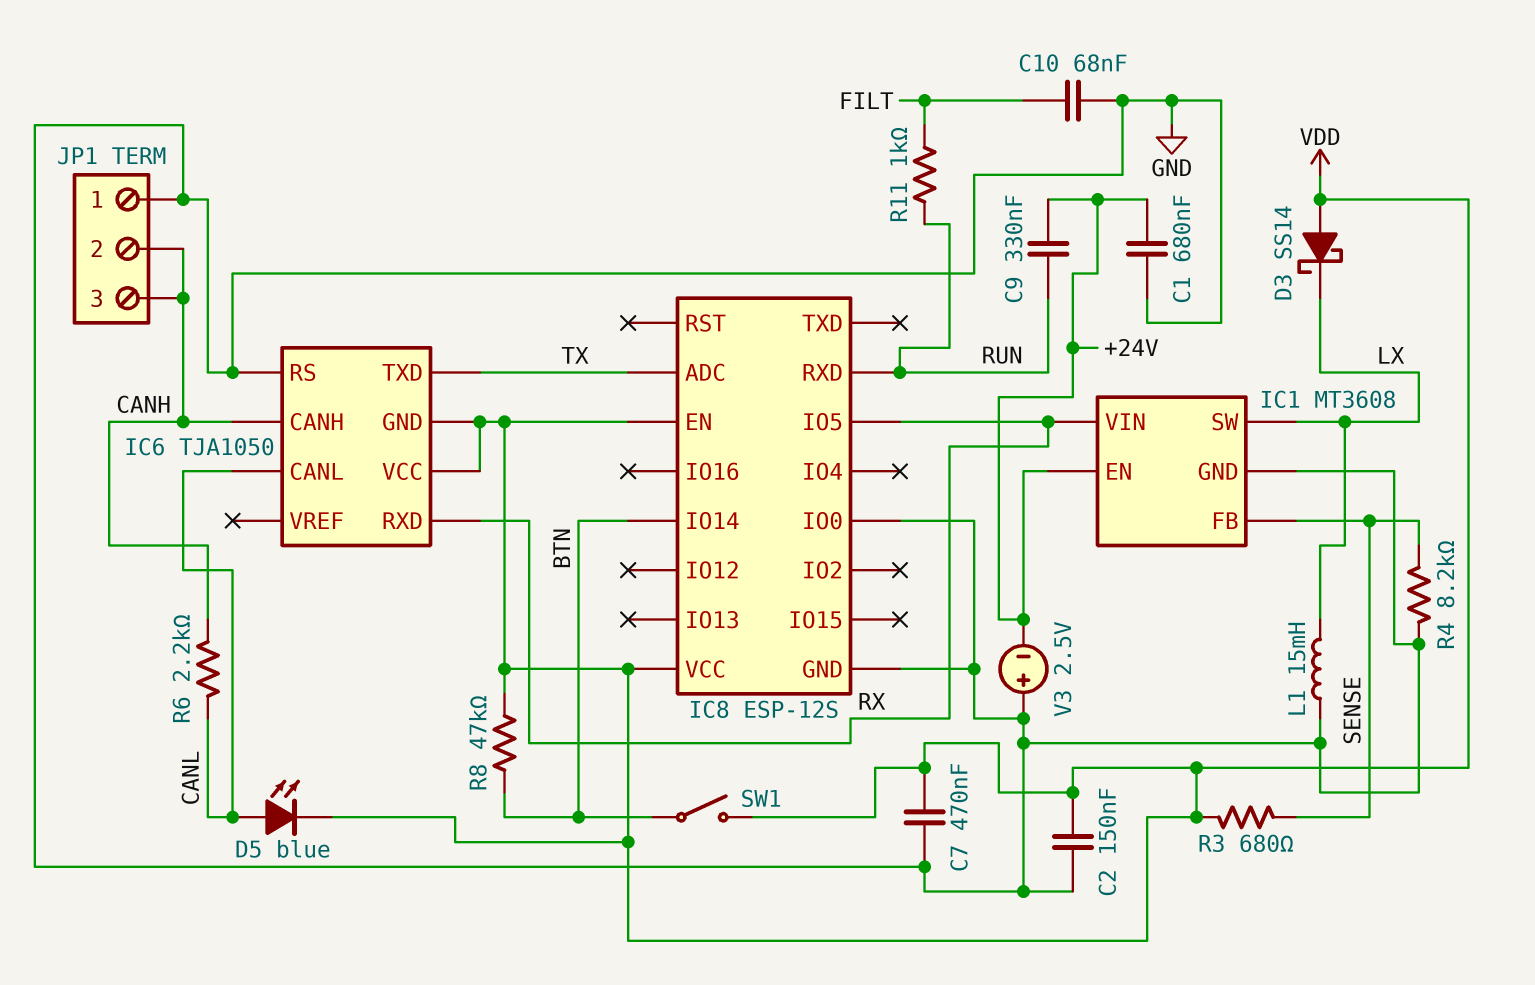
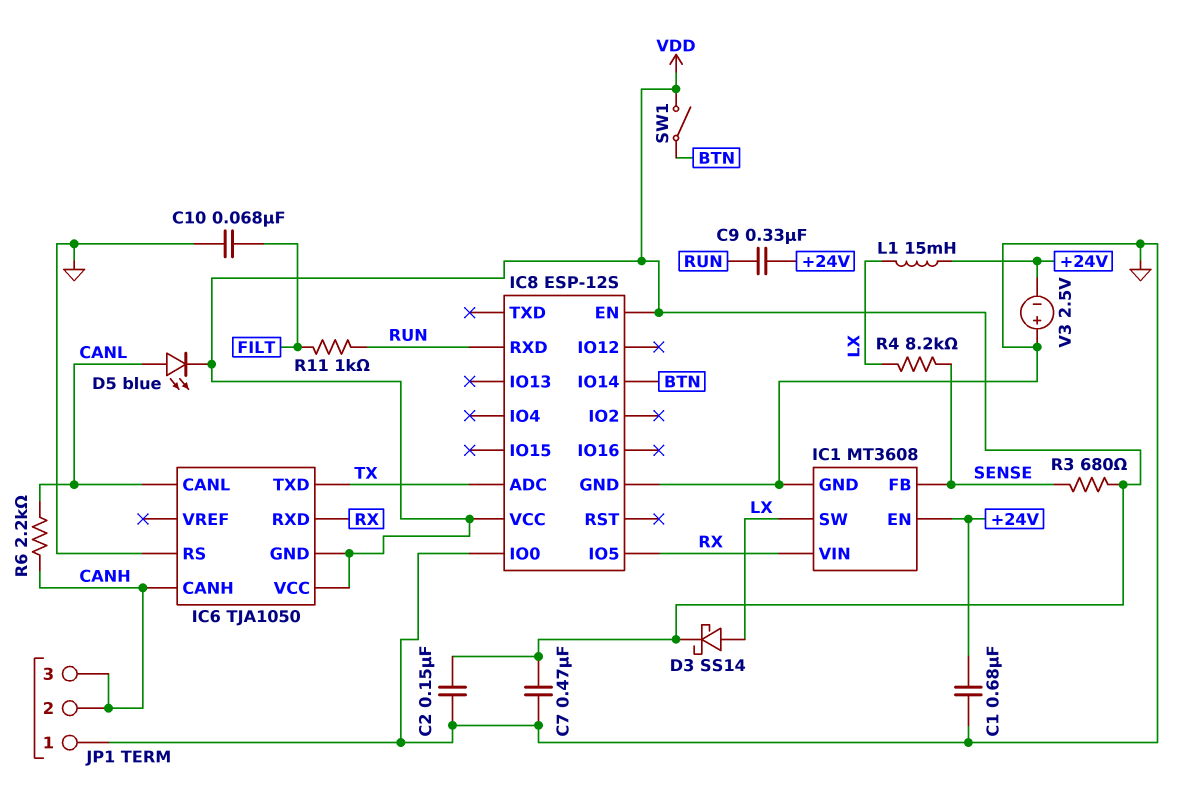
D3: schottky SS14 (A VDD, K LX) -> schottky SS14 (A LX, K VDD)
L1: 15mH (GND, LX) -> 15mH (+24V, LX)
R4: 8.2k (GND, SENSE) -> 8.2k (LX, SENSE)
R8: 47k (BTN, VDD) -> none

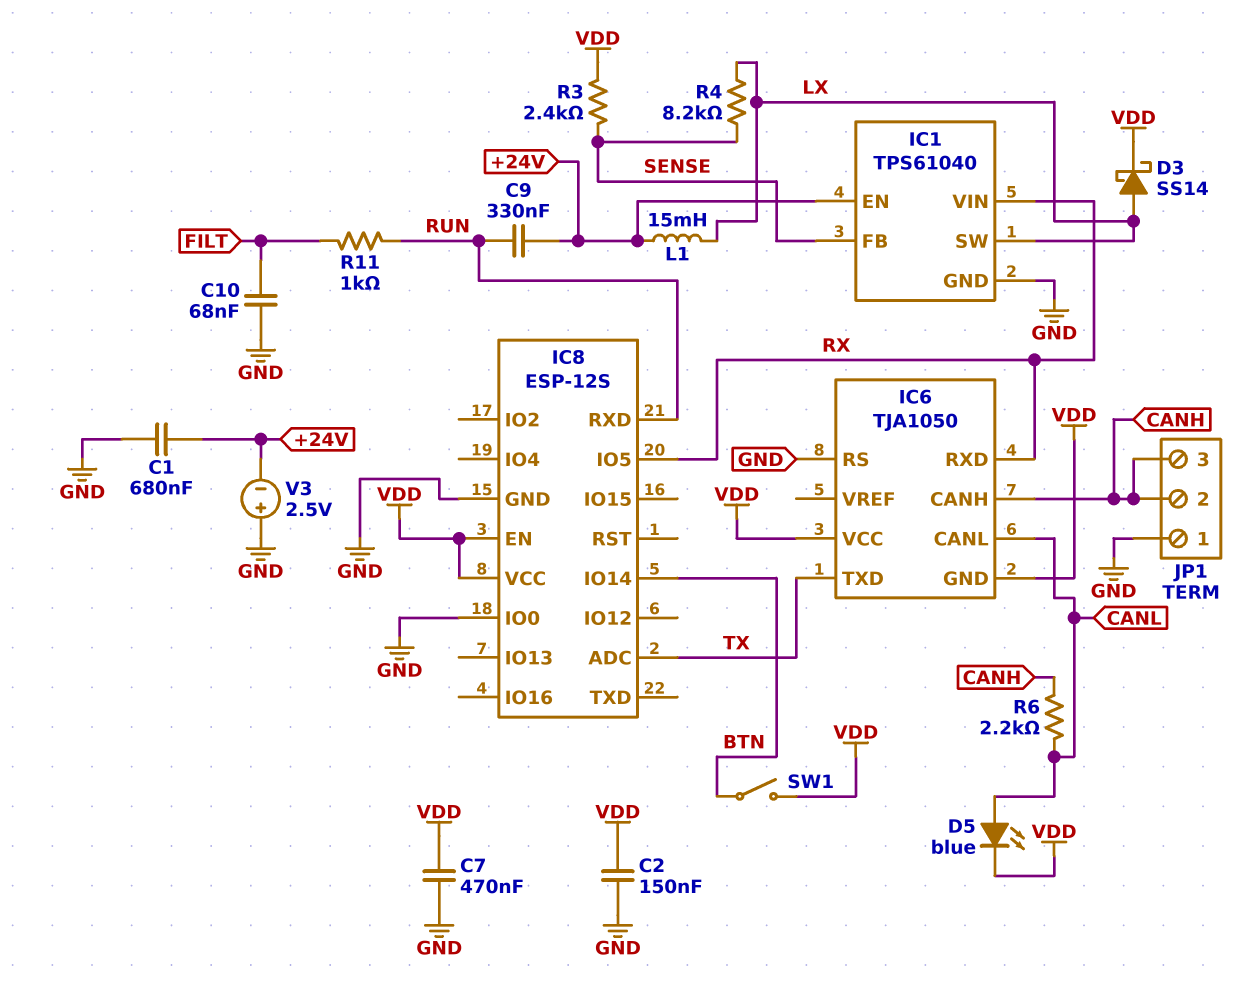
IC1: MT3608 -> TPS61040
R3: 680 (SENSE, VDD) -> 2.4k (SENSE, VDD)

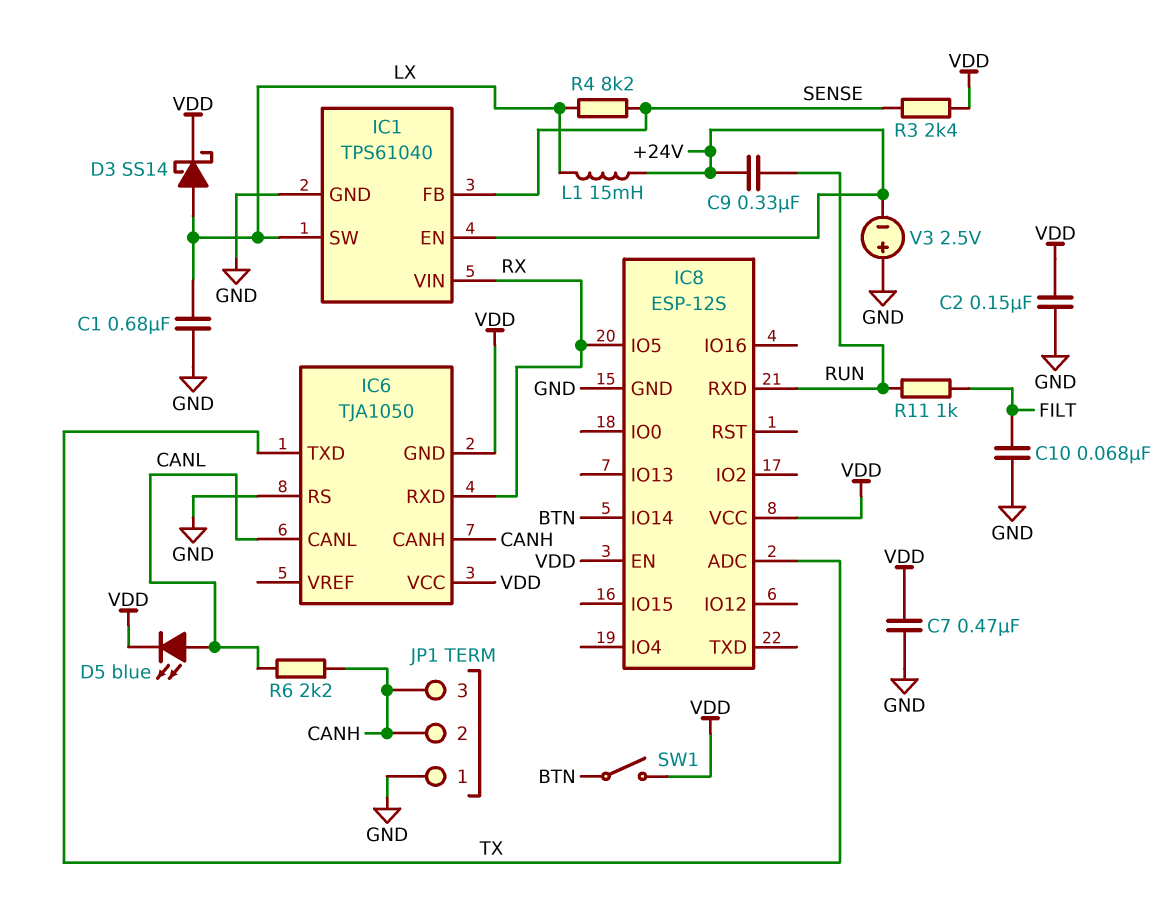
C1: 680nF (+24V, GND) -> 680nF (GND, LX)
IC8 pin IO0: GND -> none

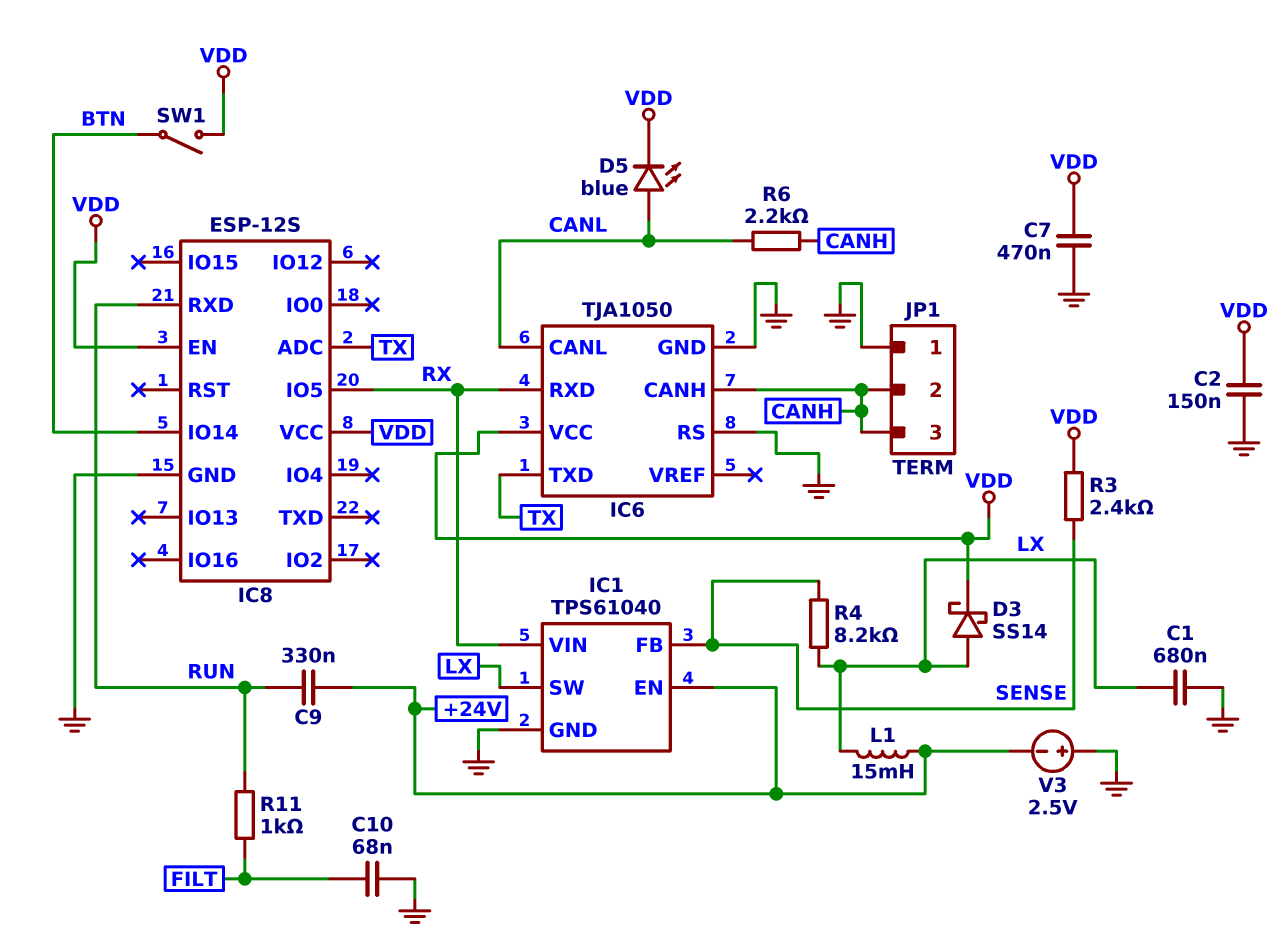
IC6 pin GND: VDD -> GND

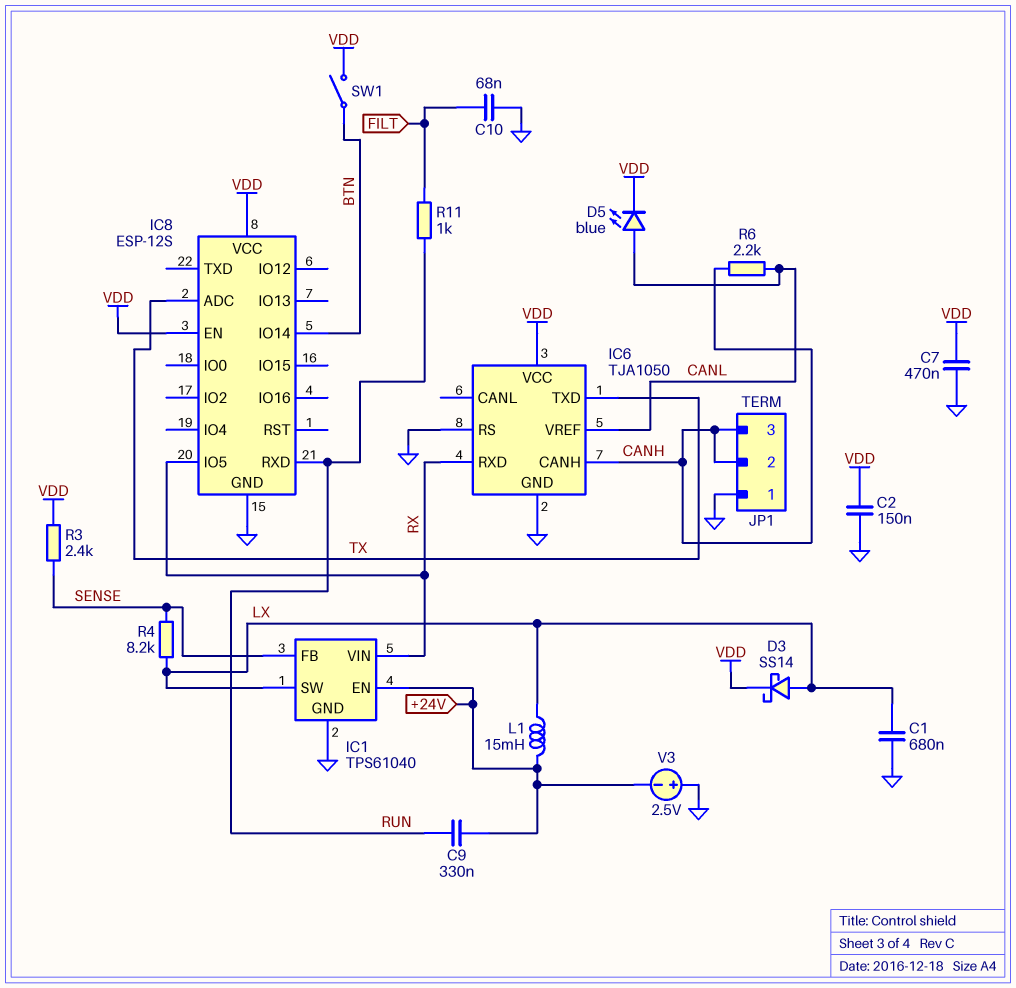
IC6 pin CANL: CANL -> none
IC6 pin VREF: none -> CANL

